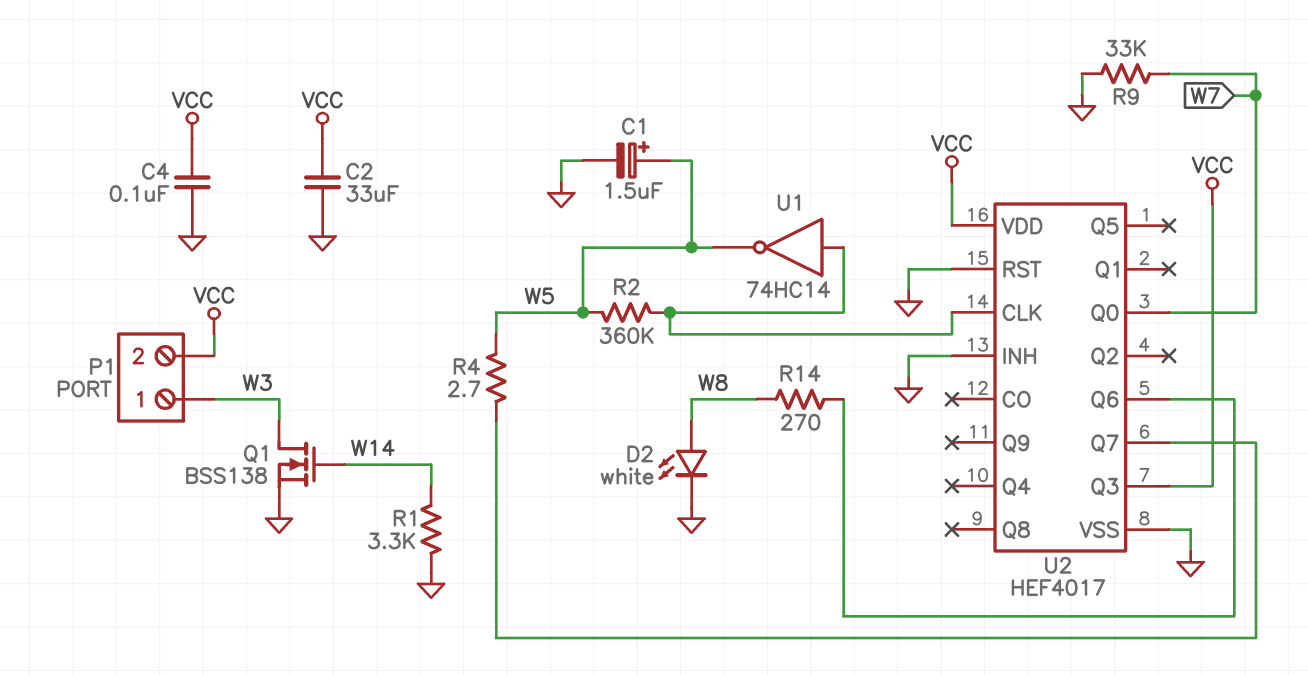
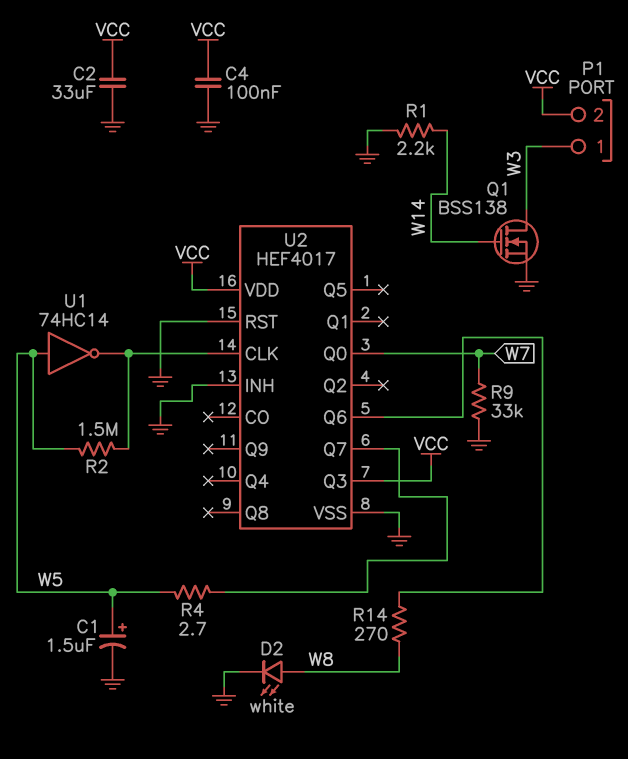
R1: 3.3k (GND, W14) -> 2.2k (GND, W14)
R2: 360k (U2/CLK, W5) -> 1.5M (U2/CLK, W5)
U1: NOT 74HC14 (in U2/CLK, out W5) -> NOT 74HC14 (in W5, out U2/CLK)

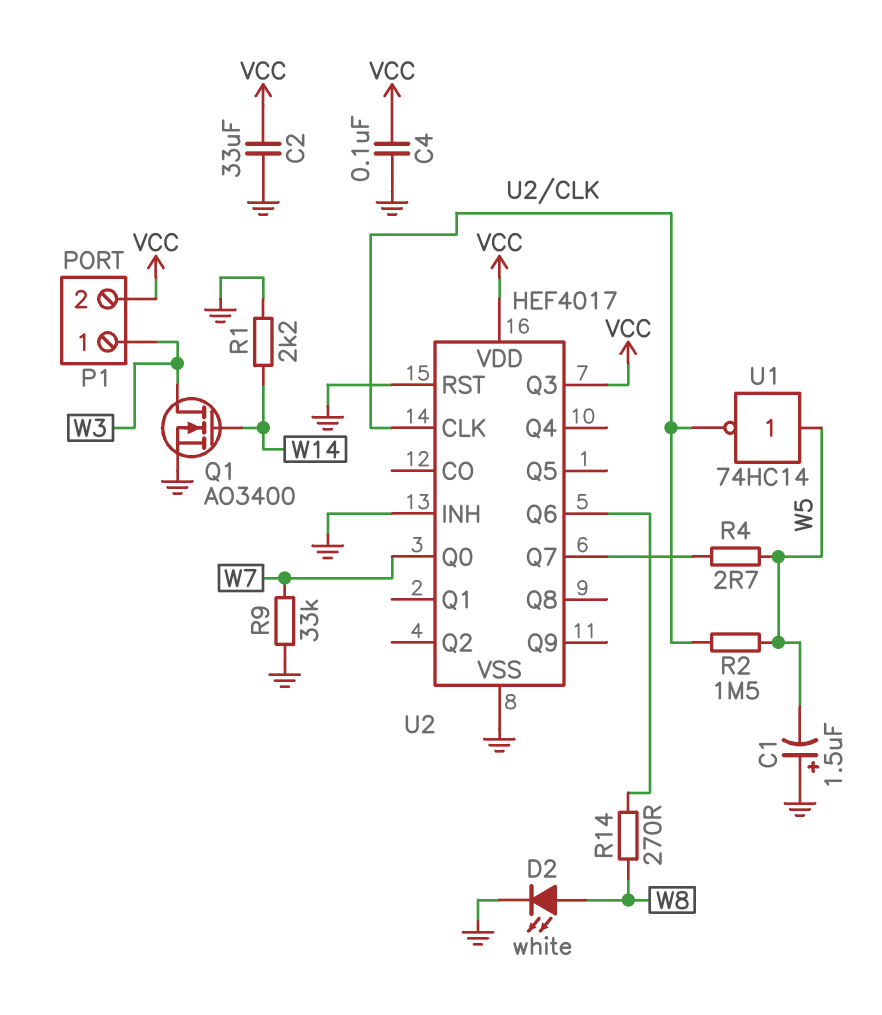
C1: 1.5uF (plus W5, minus GND) -> 1.5uF (plus GND, minus W5)
Q1: NMOS BSS138 (G W14, D W3, S GND) -> NMOS AO3400 (G W14, D W3, S GND)

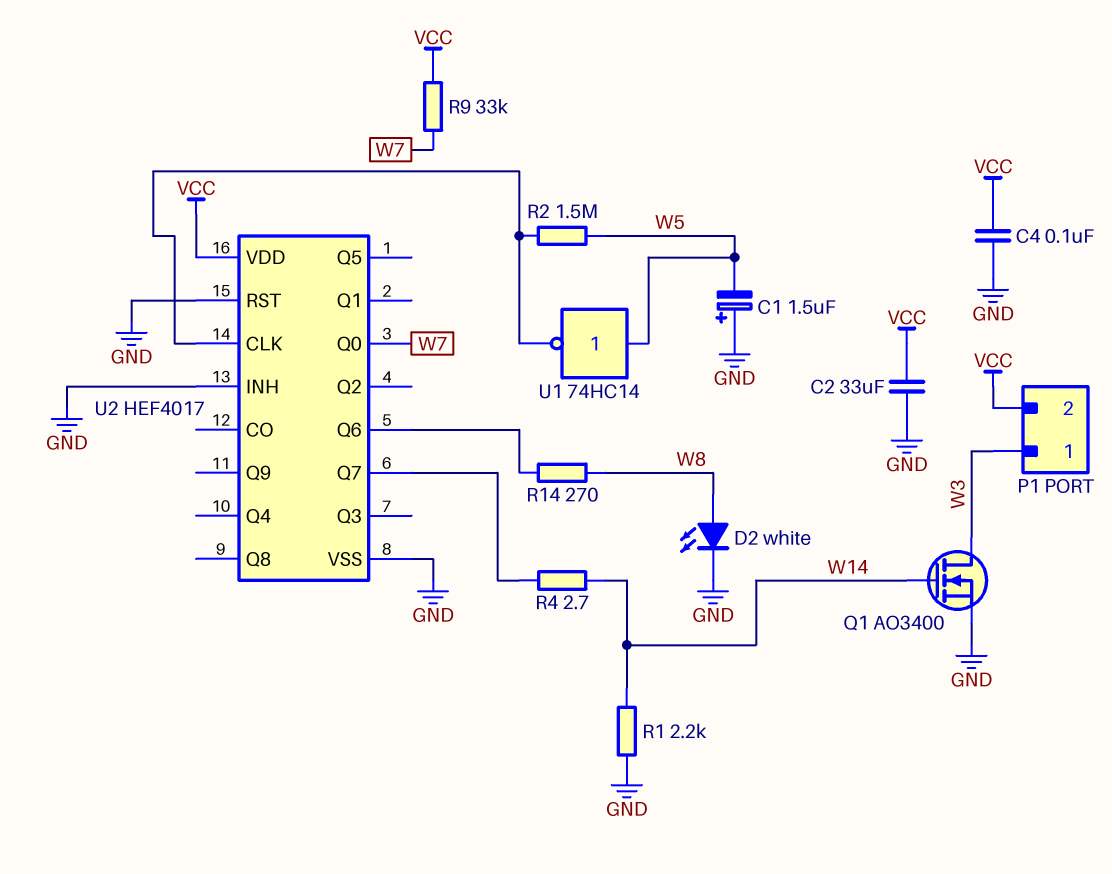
R4: 2.7 (U2/Q7, W5) -> 2.7 (U2/Q7, W14)
R9: 33k (GND, W7) -> 33k (VCC, W7)
U2 pin Q3: VCC -> none

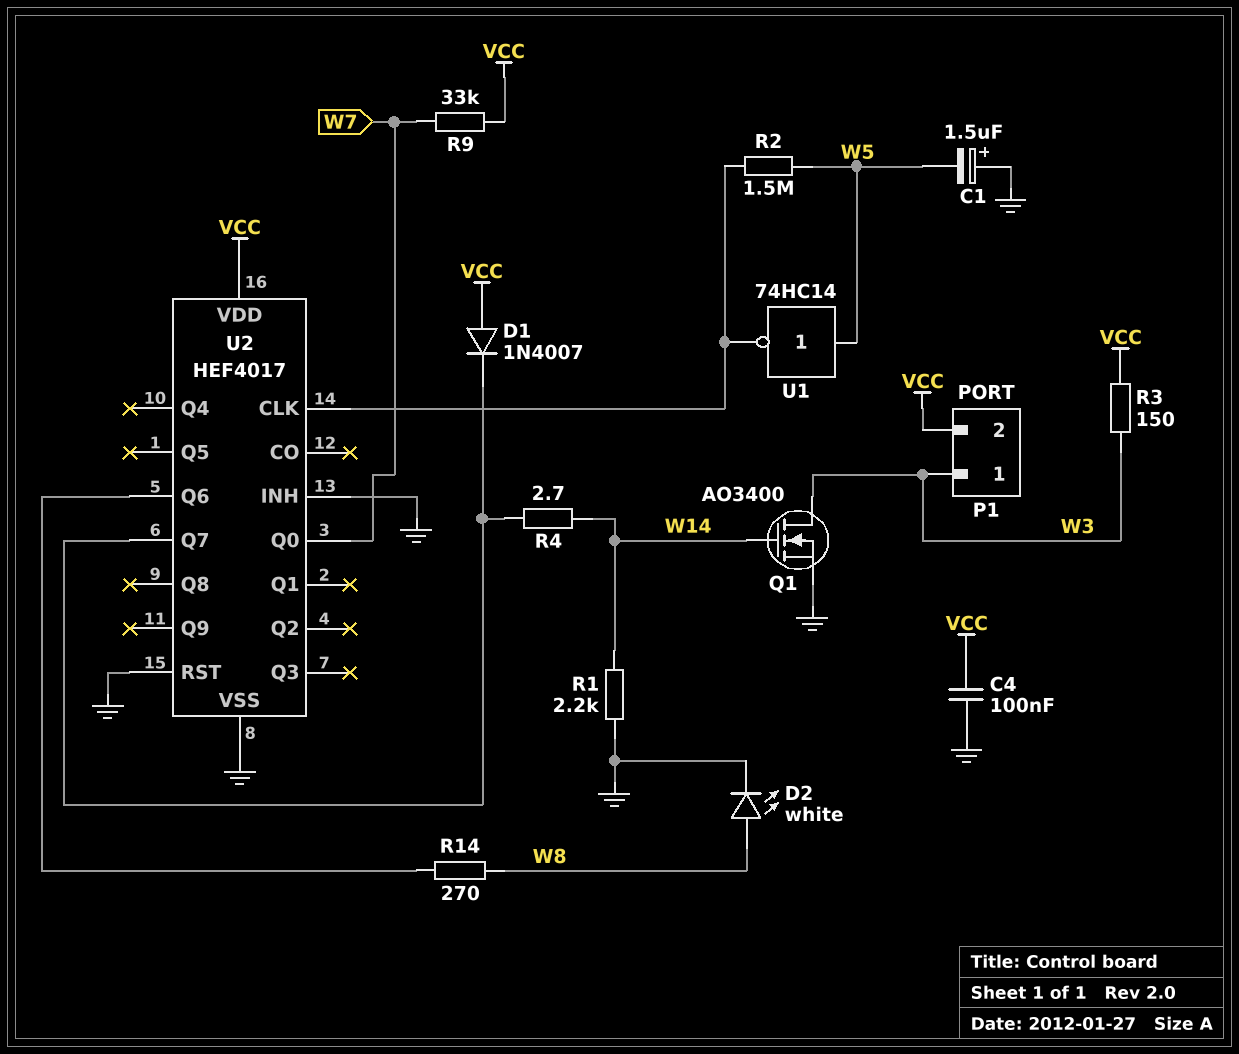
C2: 33uF (GND, VCC) -> none
D1: none -> diode 1N4007 (A VCC, K U2/Q7)
R3: none -> 150 (VCC, W3)

